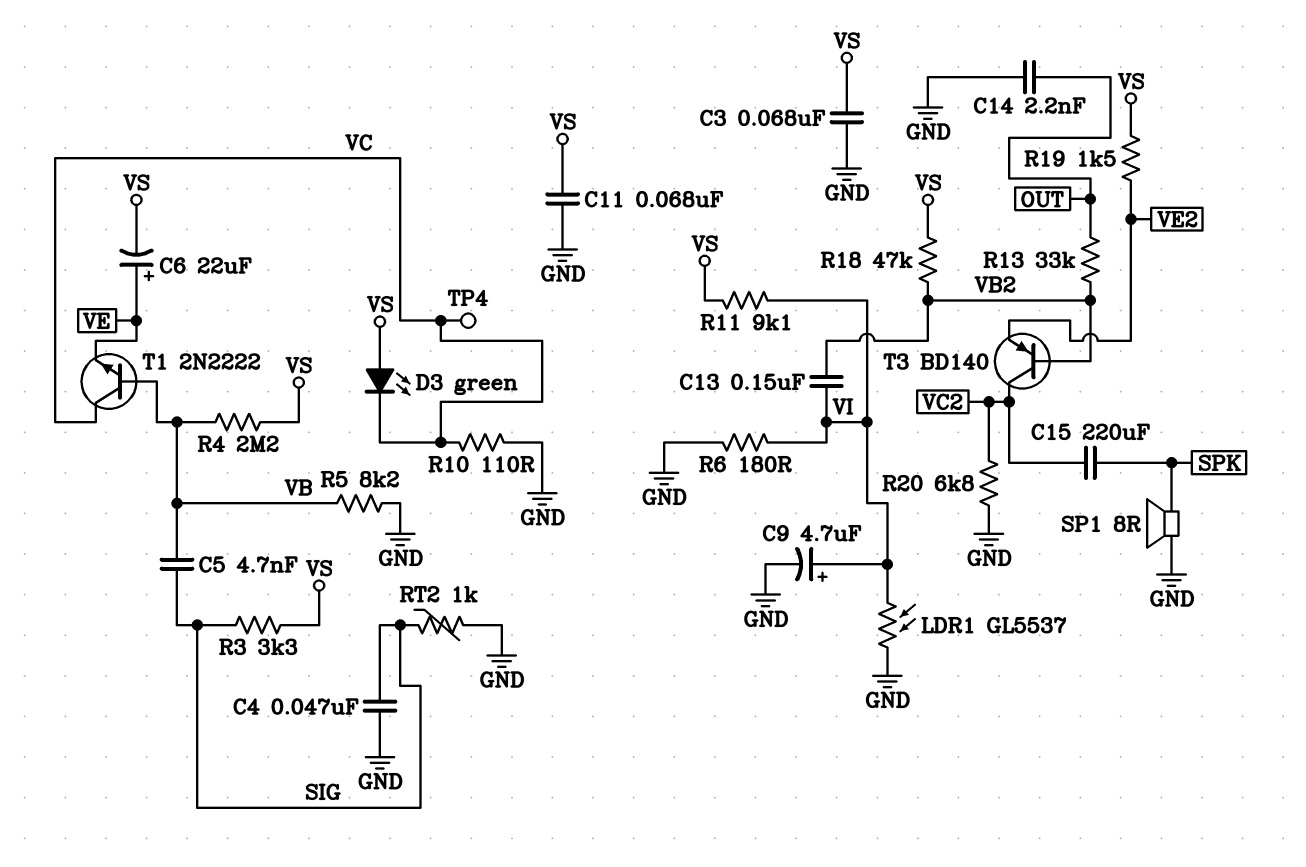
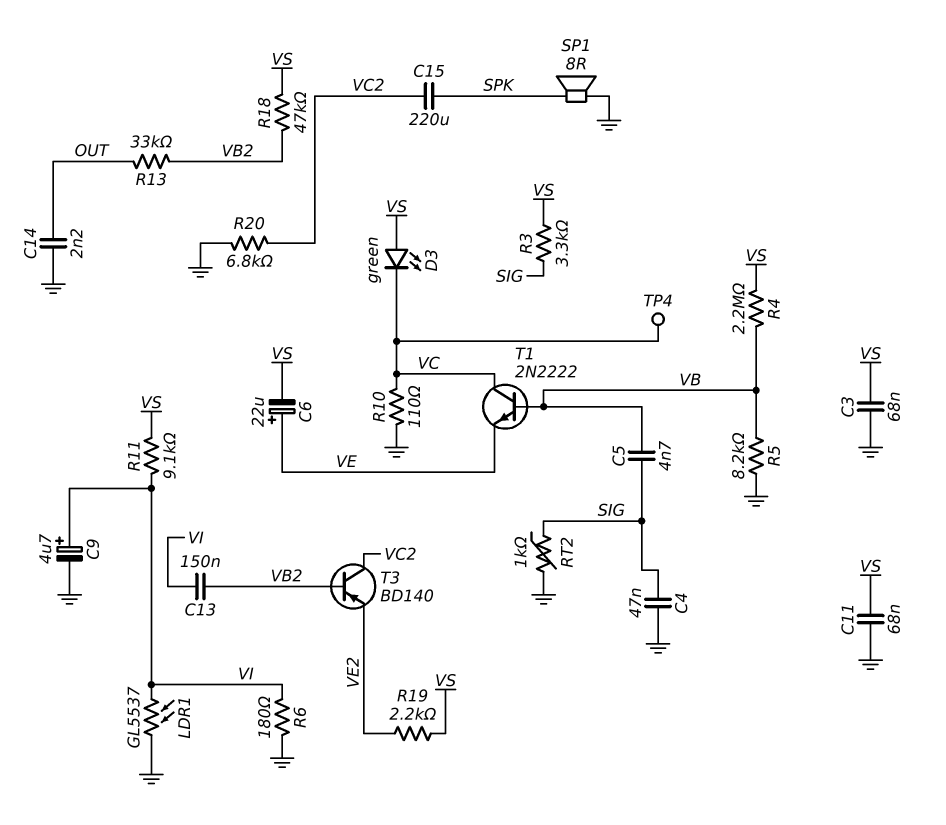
R19: 1.5k (VE2, VS) -> 2.2k (VE2, VS)

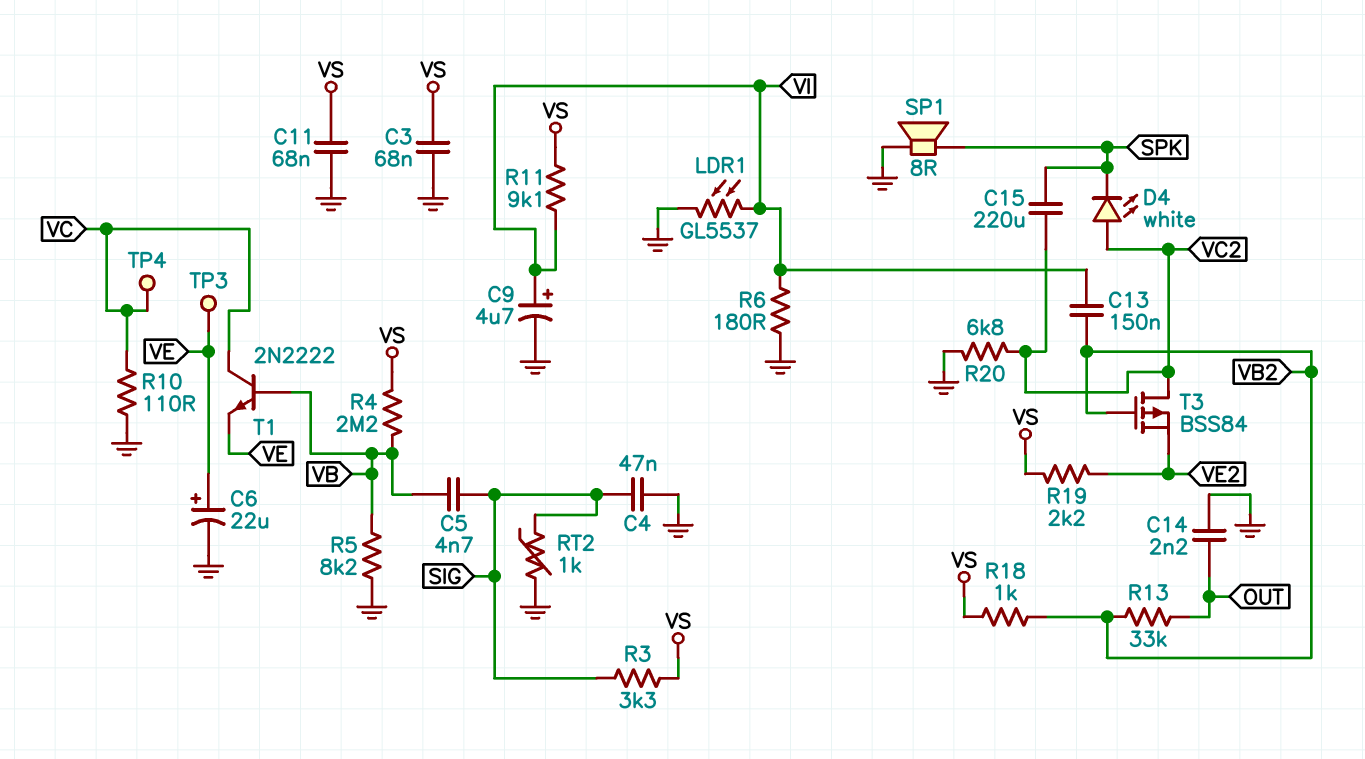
C6: 22uF (plus VE, minus VS) -> 22uF (plus VE, minus GND)
D3: LED green (A VS, K VC) -> none
D4: none -> LED white (A VC2, K SPK)
R18: 47k (VB2, VS) -> 1k (VB2, VS)
T3: PNP BD140 (B VB2, C VC2, E VE2) -> PMOS BSS84 (G VB2, D VC2, S VE2)
TP3: none -> test point (VE)

